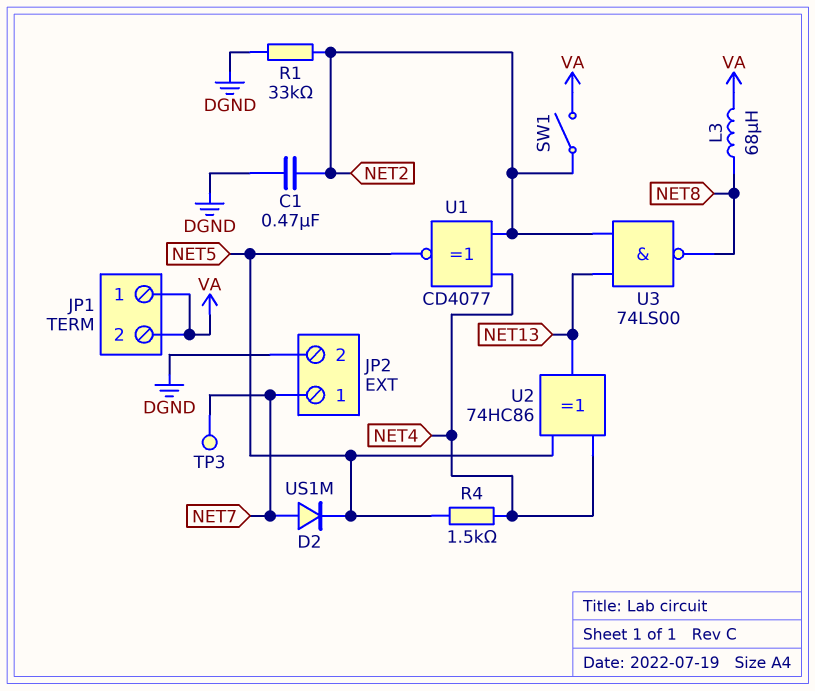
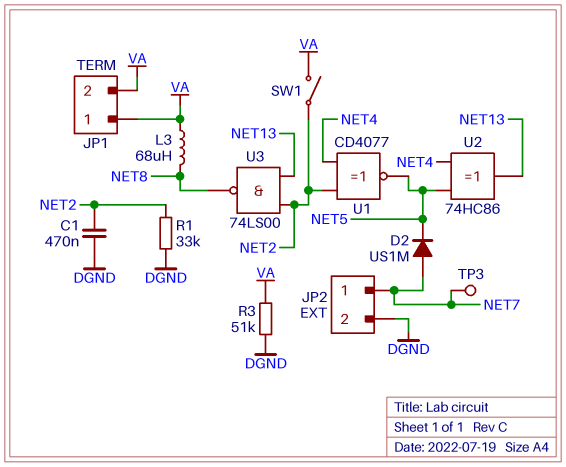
R3: none -> 51k (DGND, VA)
R4: 1.5k (NET4, NET5) -> none

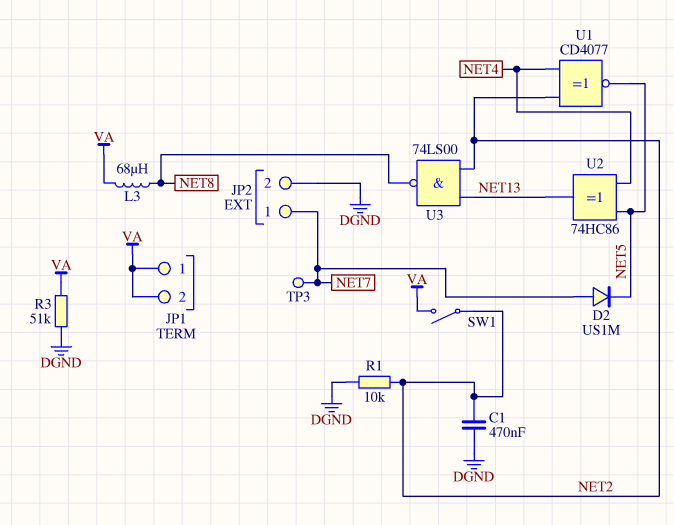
R1: 33k (DGND, NET2) -> 10k (DGND, NET2)

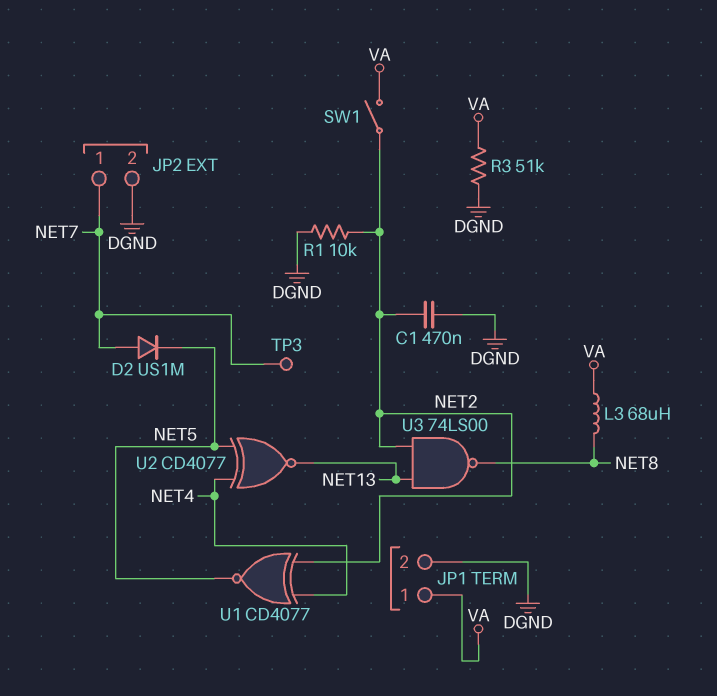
JP1 pin 2: VA -> DGND
U2: XOR 74HC86 (in NET4, in NET5, out NET13) -> XNOR CD4077 (in NET4, in NET5, out NET13)

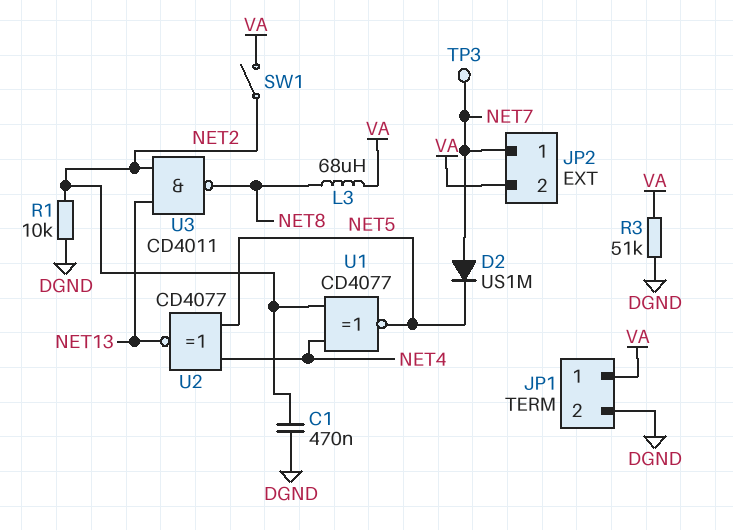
JP2 pin 2: DGND -> VA
U3: NAND 74LS00 (in NET2, in NET13, out NET8) -> NAND CD4011 (in NET2, in NET13, out NET8)

